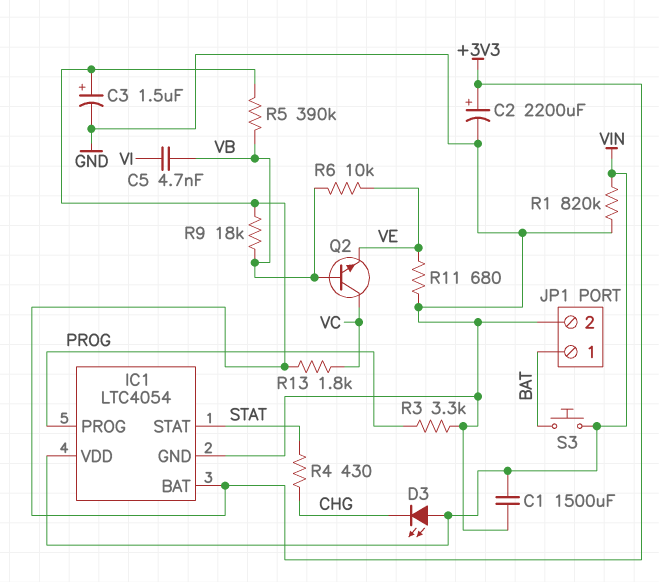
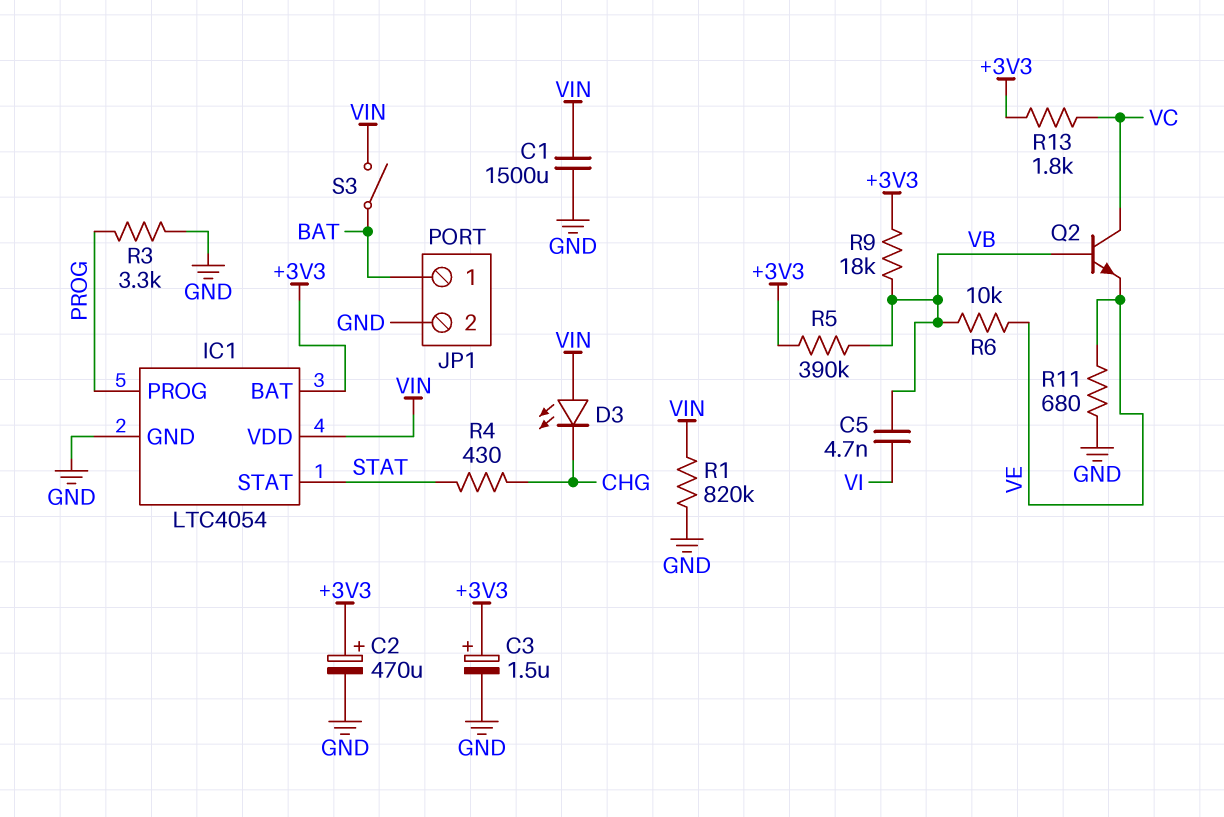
C2: 2200uF (plus +3V3, minus GND) -> 470uF (plus +3V3, minus GND)
S3: button (BAT, VIN) -> switch (BAT, VIN)

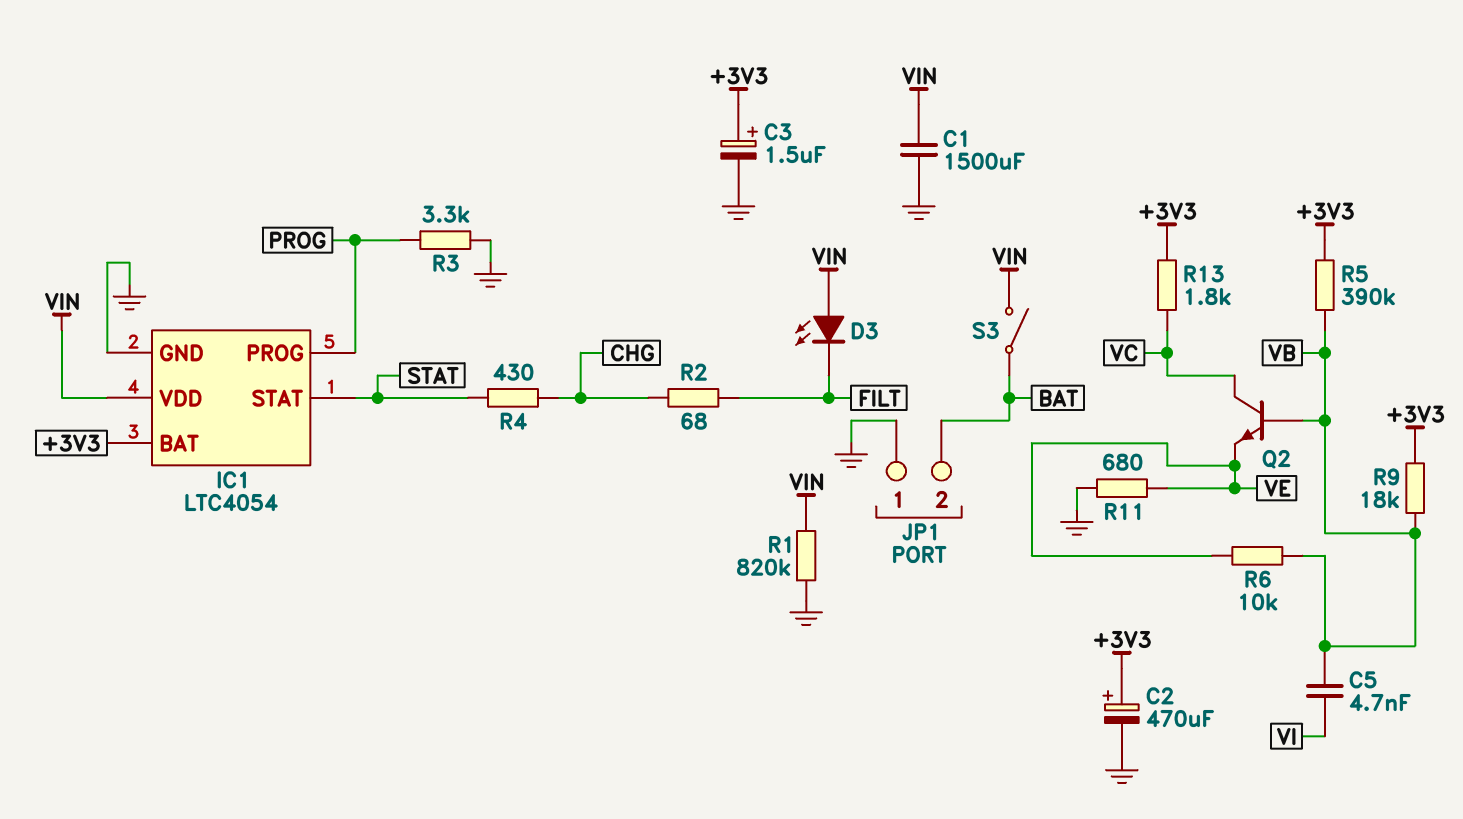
D3: LED (A VIN, K CHG) -> LED (A VIN, K FILT)
JP1 pin 1: BAT -> GND
JP1 pin 2: GND -> BAT
R2: none -> 68 (CHG, FILT)

